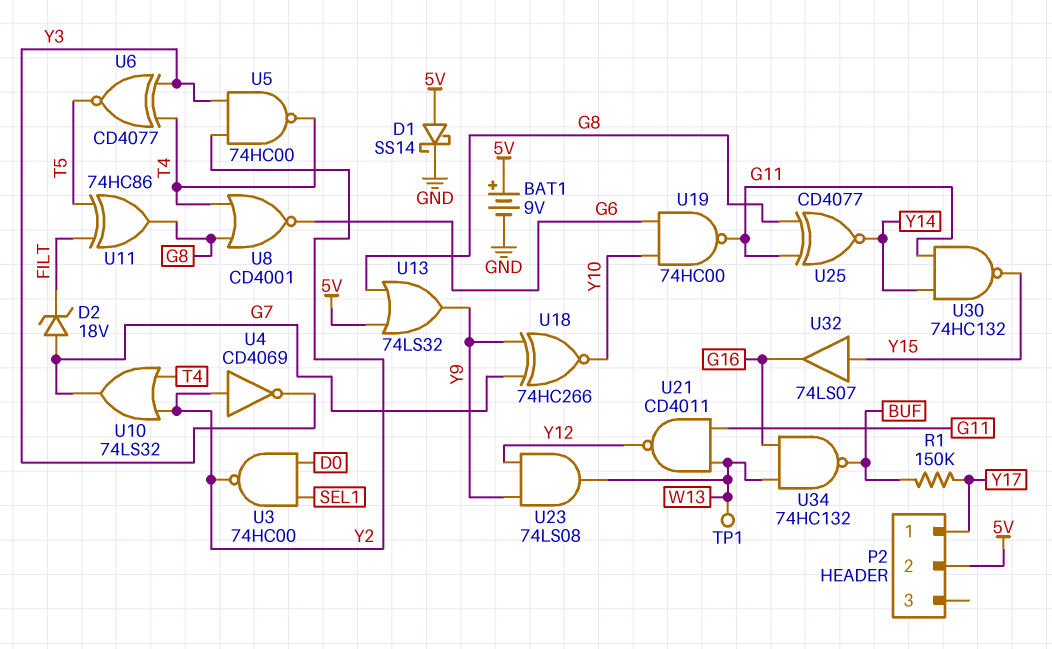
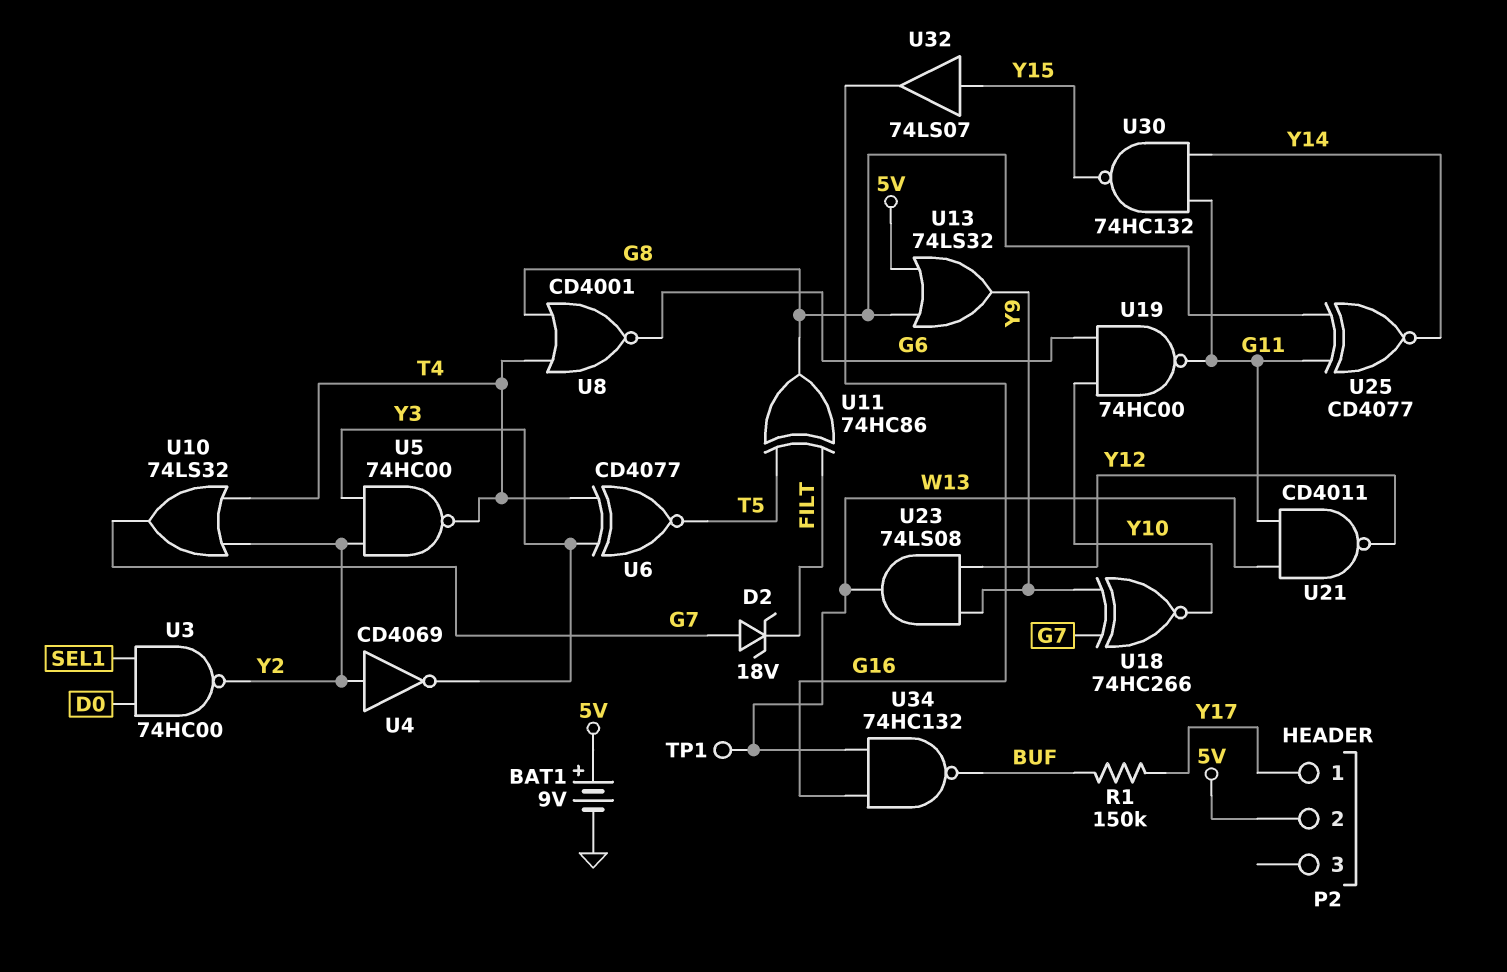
D1: schottky SS14 (A 5V, K GND) -> none

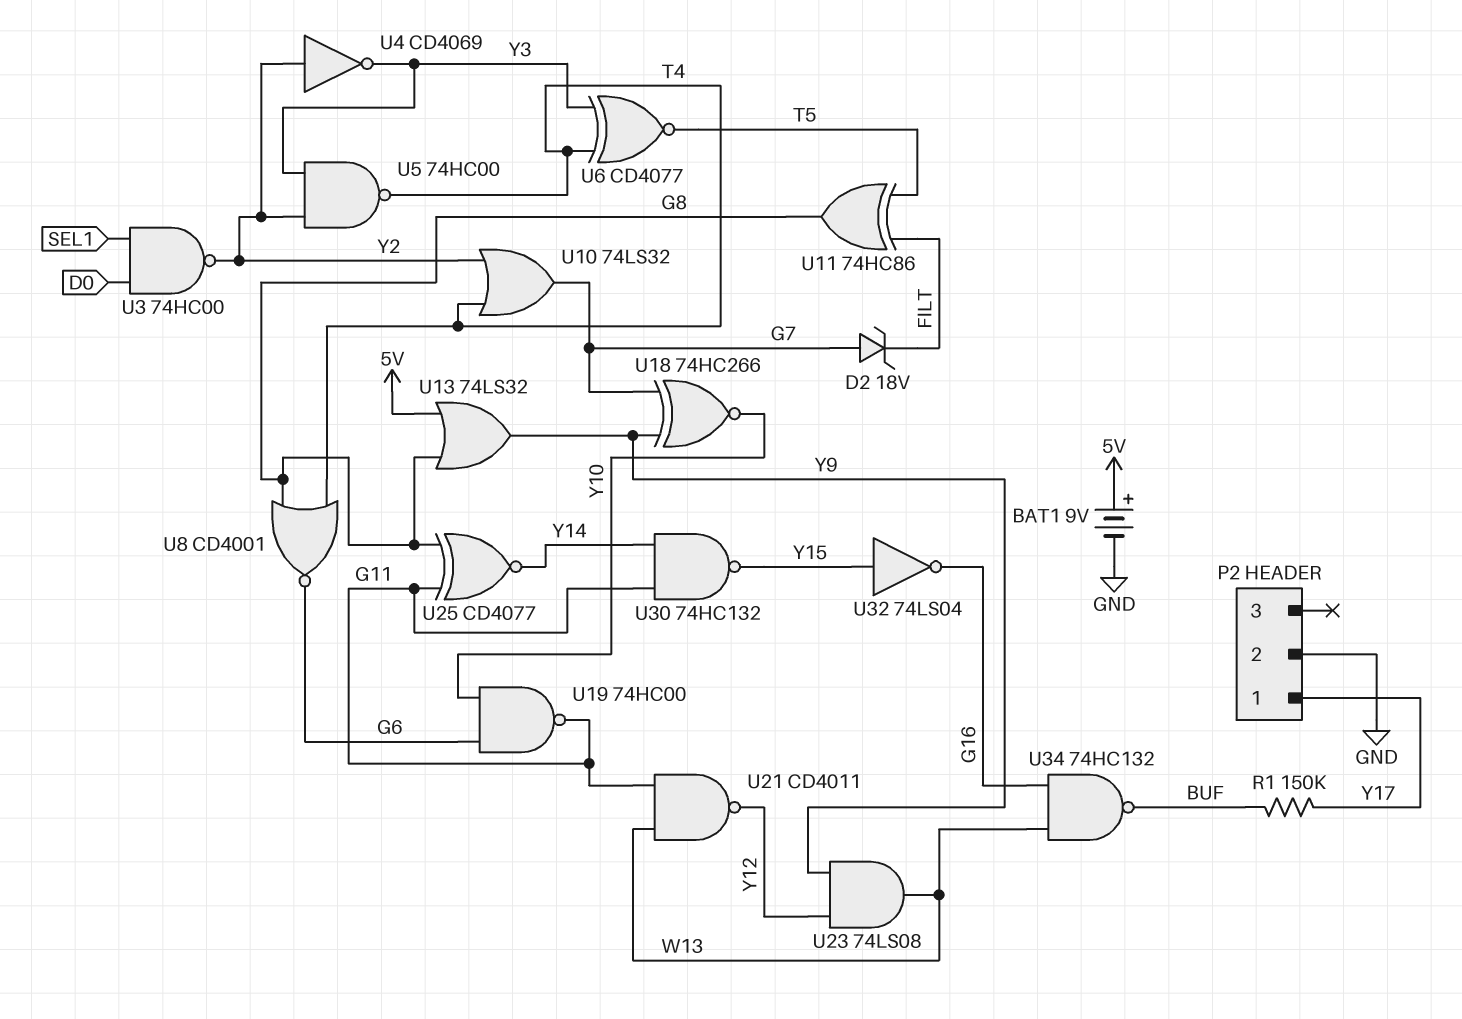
P2 pin 2: 5V -> GND
TP1: test point (W13) -> none
U32: buffer 74LS07 (in Y15, out G16) -> NOT 74LS04 (in Y15, out G16)

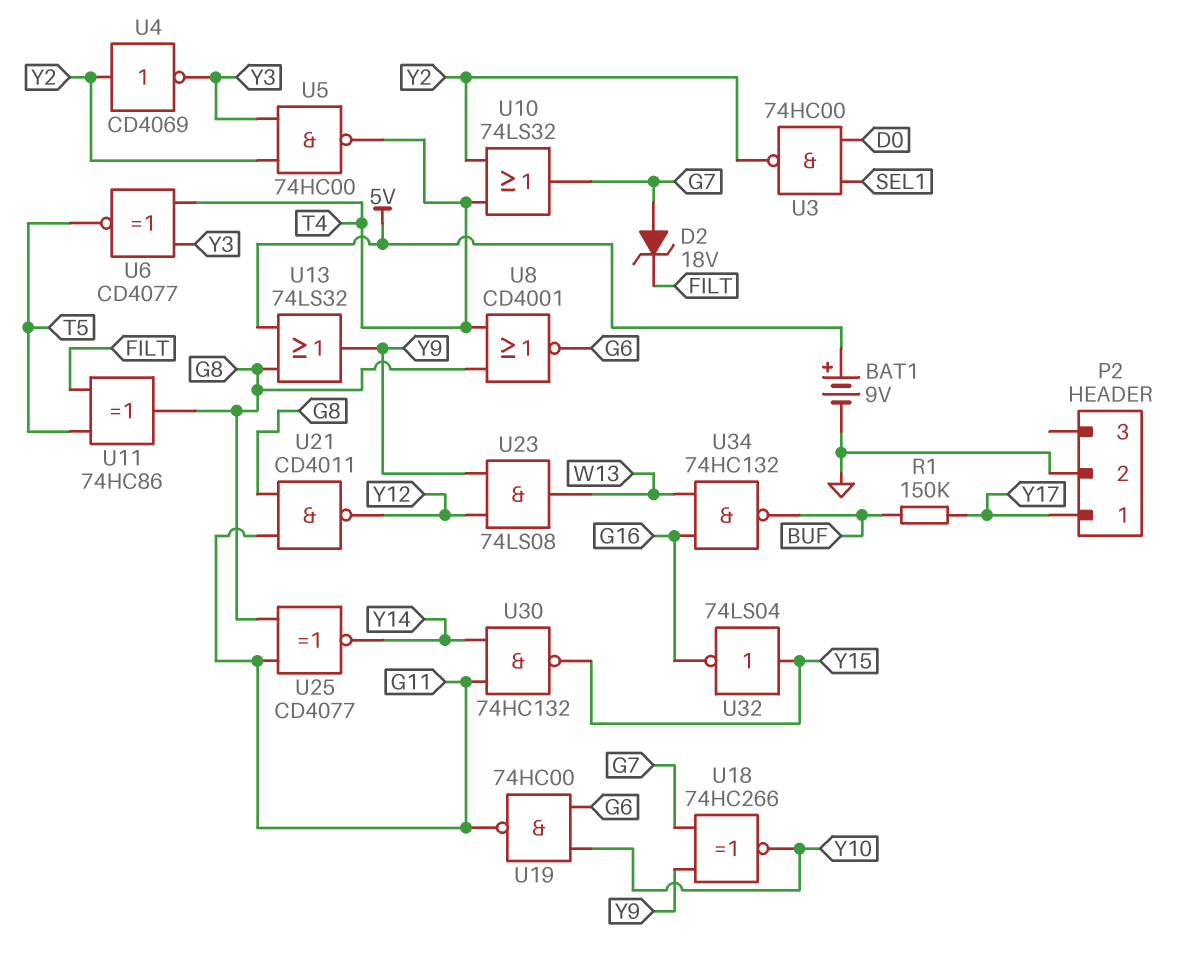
U21: NAND CD4011 (in G11, in W13, out Y12) -> NAND CD4011 (in G8, in G11, out Y12)

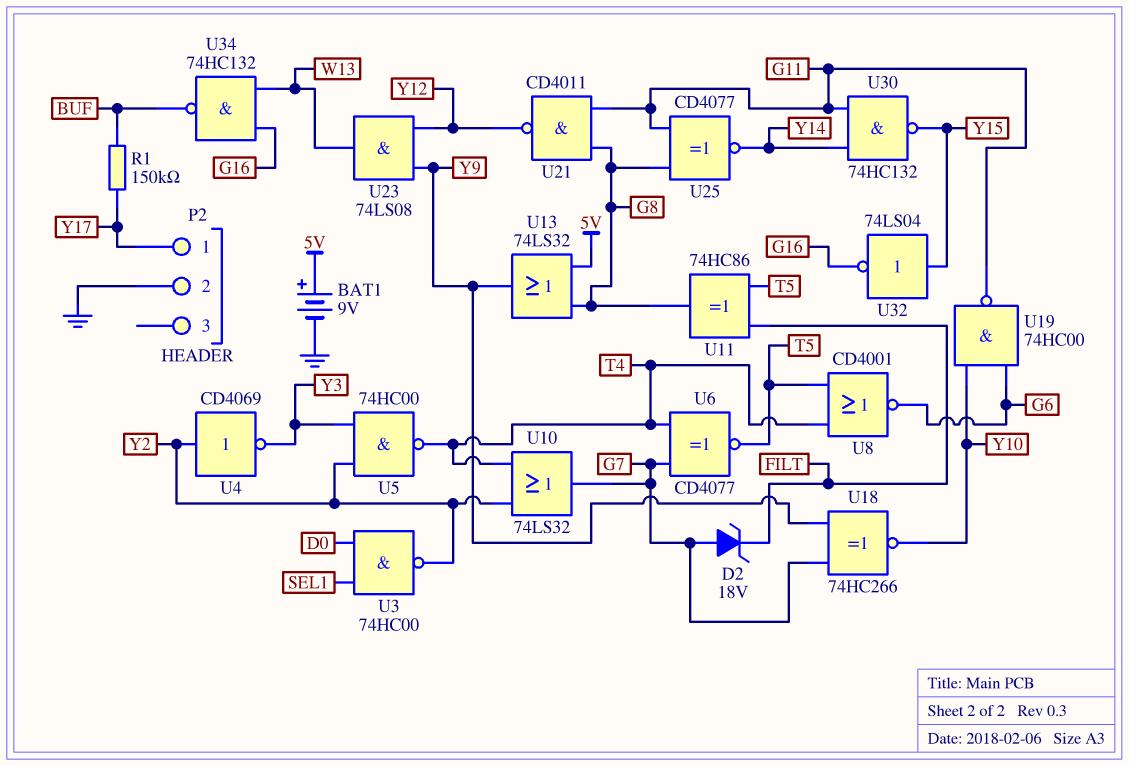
U6: XNOR CD4077 (in T4, in Y3, out T5) -> XNOR CD4077 (in G7, in T4, out T5)
U8: NOR CD4001 (in G8, in T4, out G6) -> NOR CD4001 (in T4, in T5, out G6)

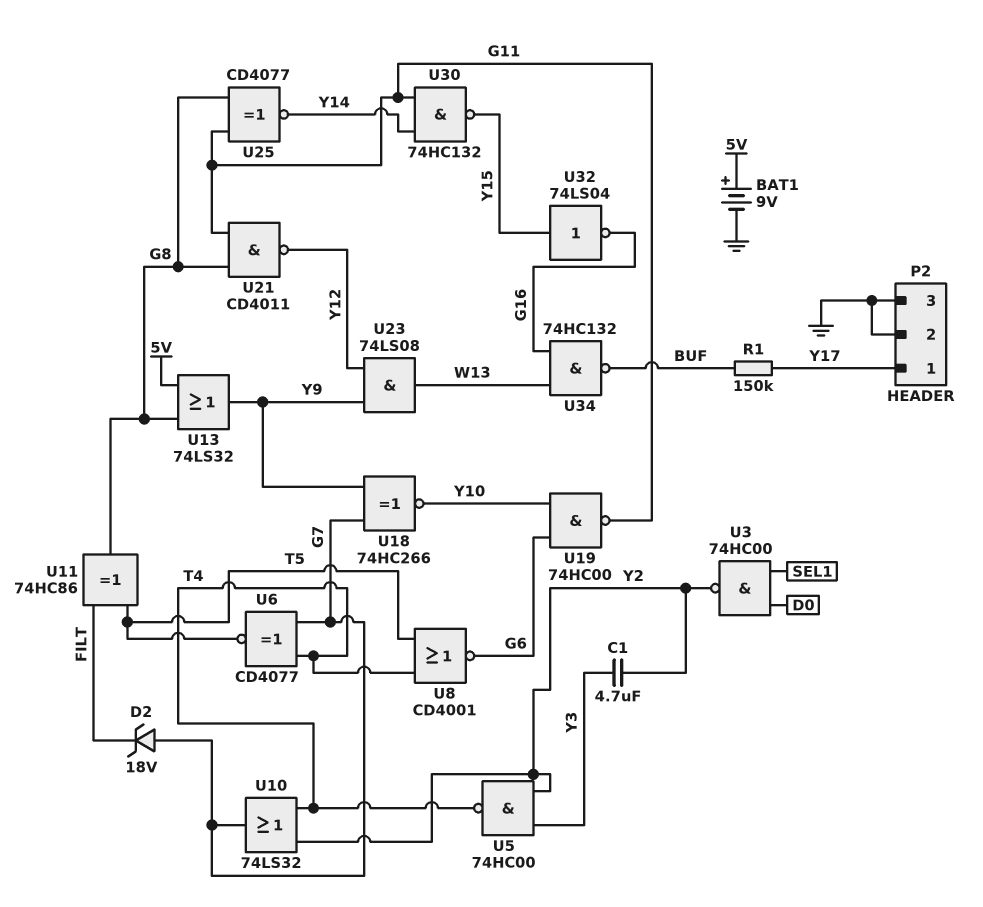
C1: none -> 4.7uF (Y2, Y3)
P2 pin 3: none -> GND
U4: NOT CD4069 (in Y2, out Y3) -> none

